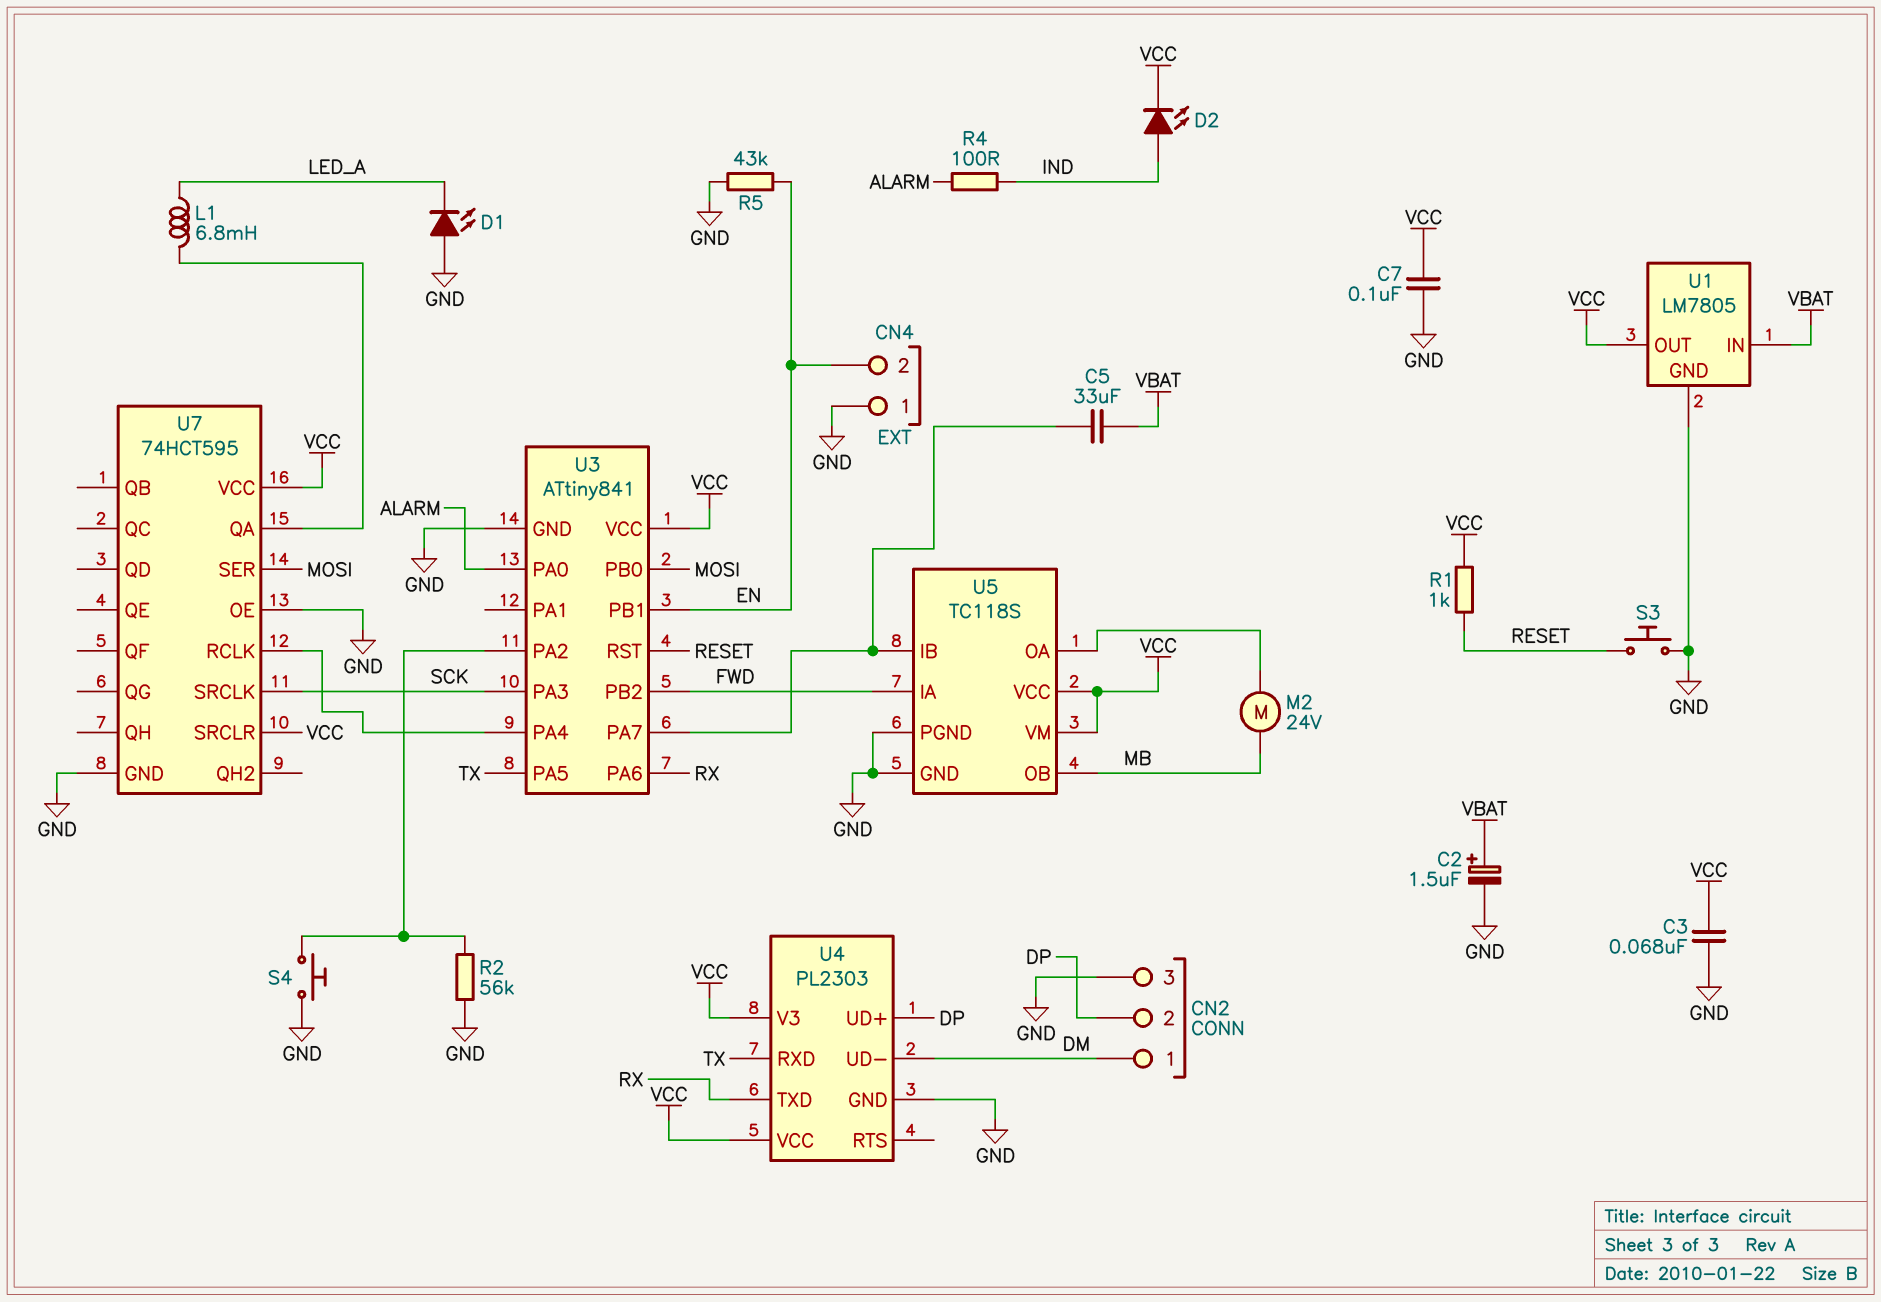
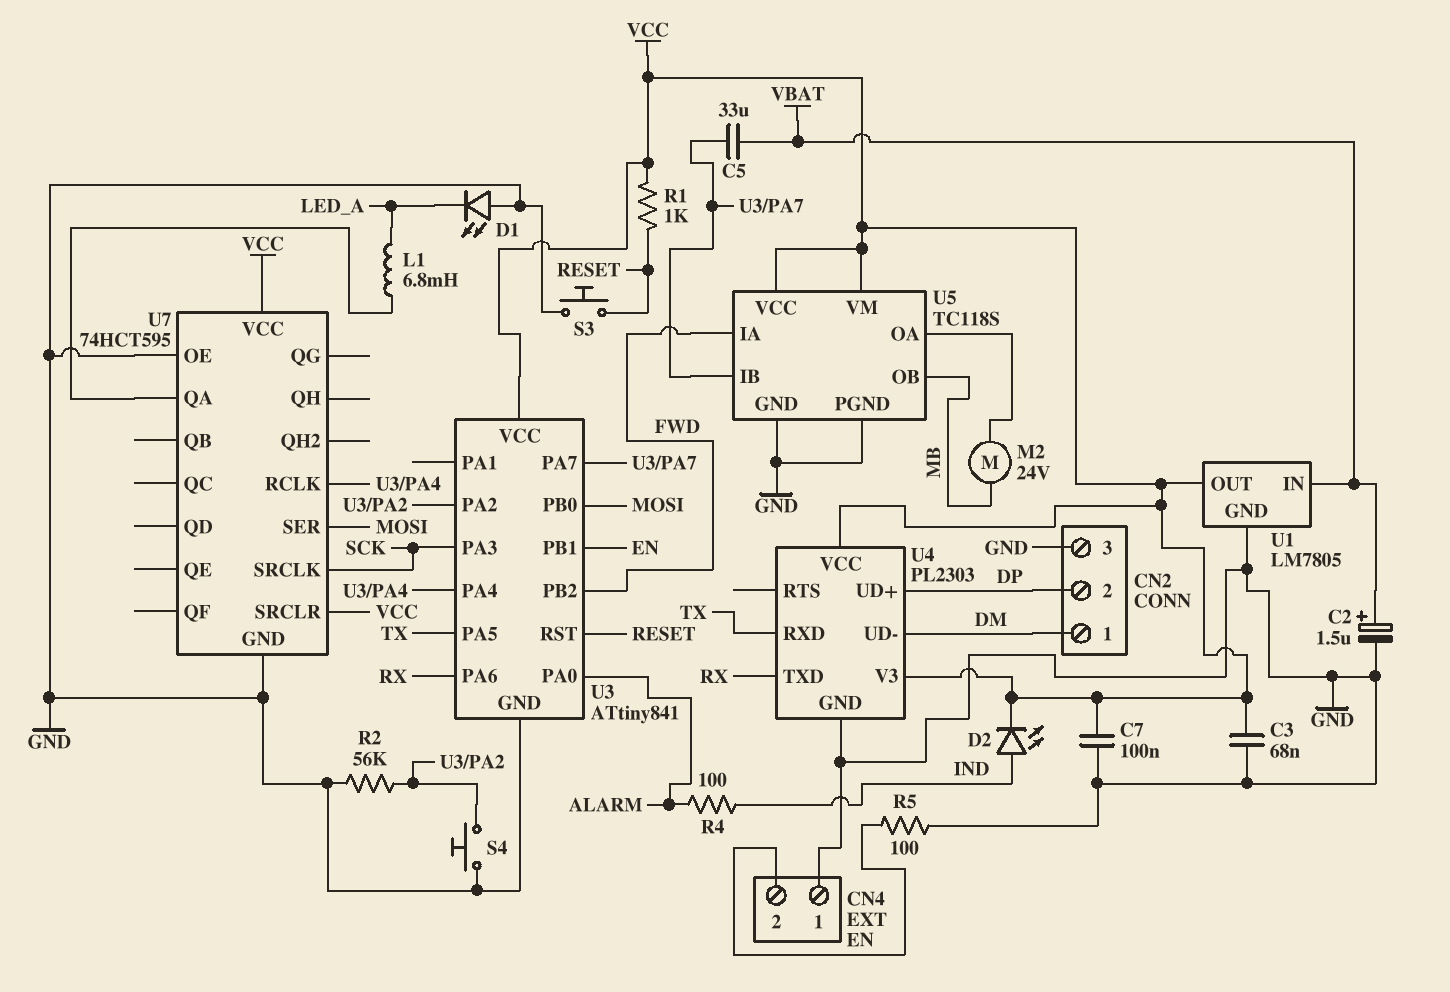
R5: 43k (EN, GND) -> 100 (EN, GND)

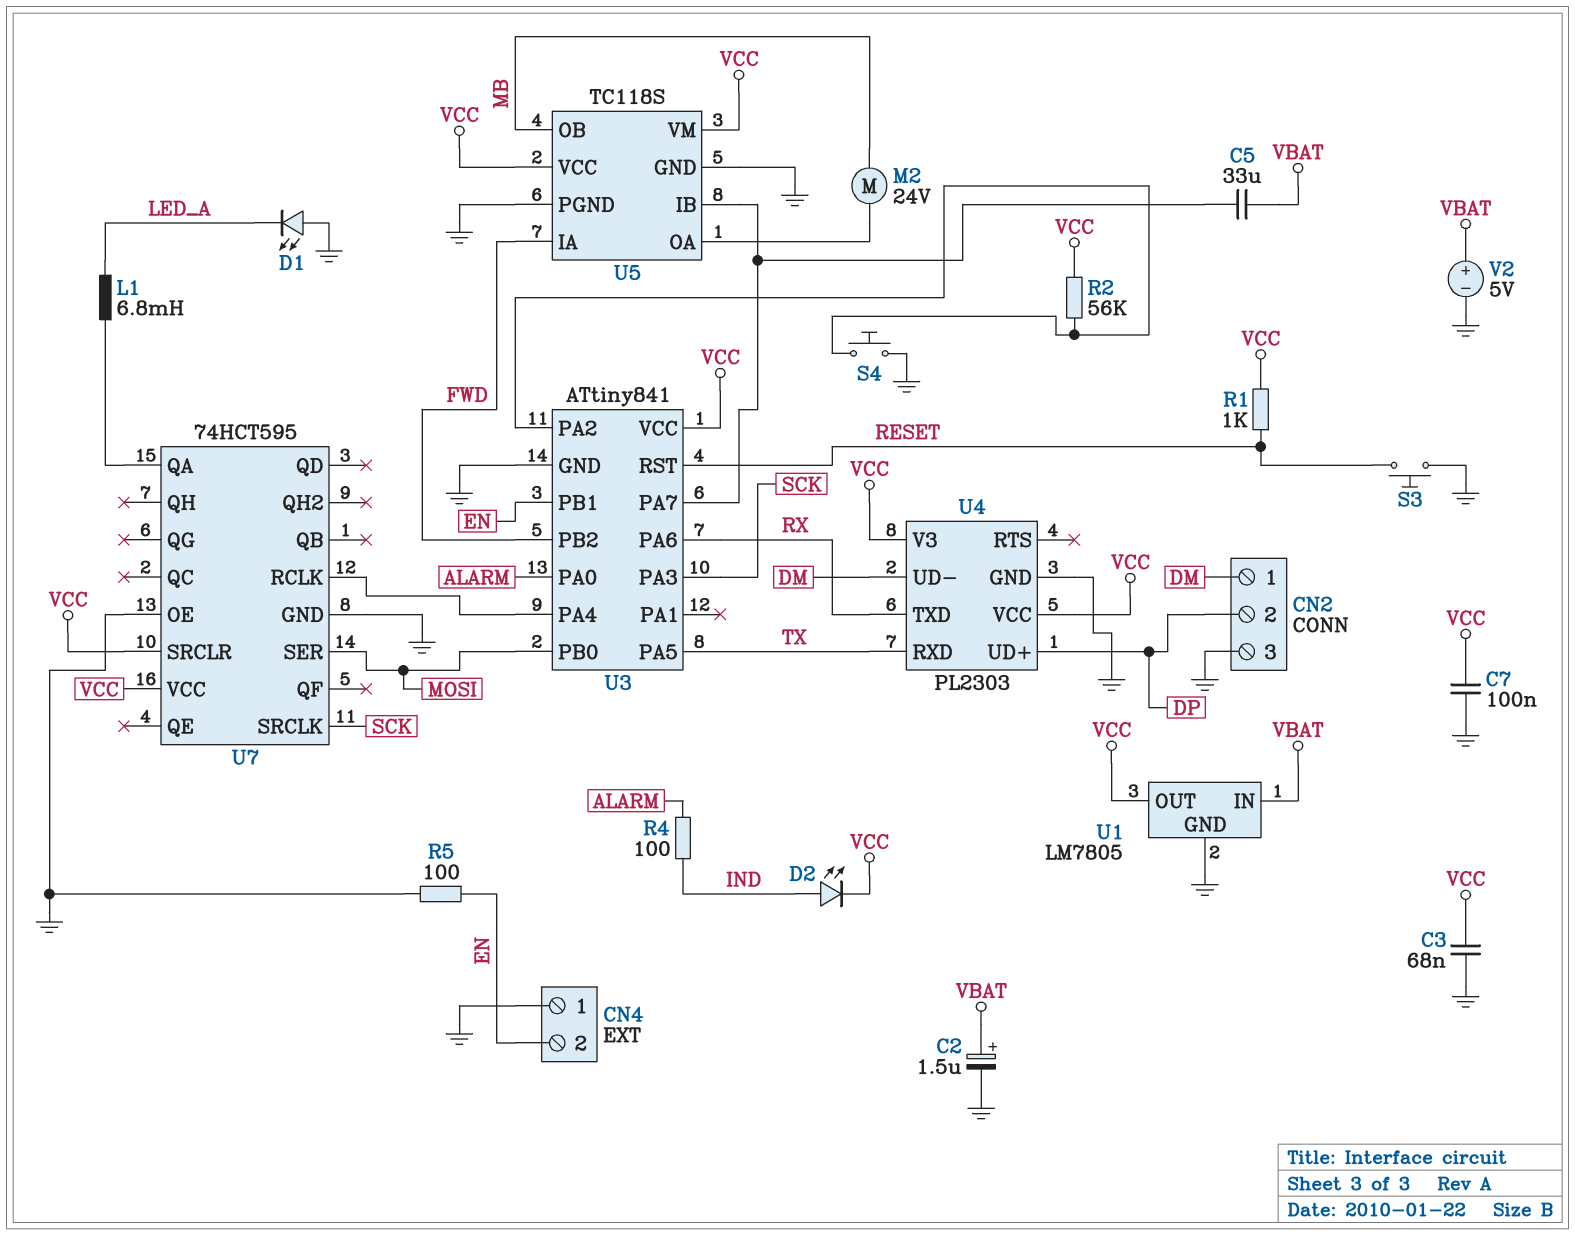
R2: 56k (GND, U3/PA2) -> 56k (U3/PA2, VCC)
V2: none -> 5V (plus VBAT, minus GND)

